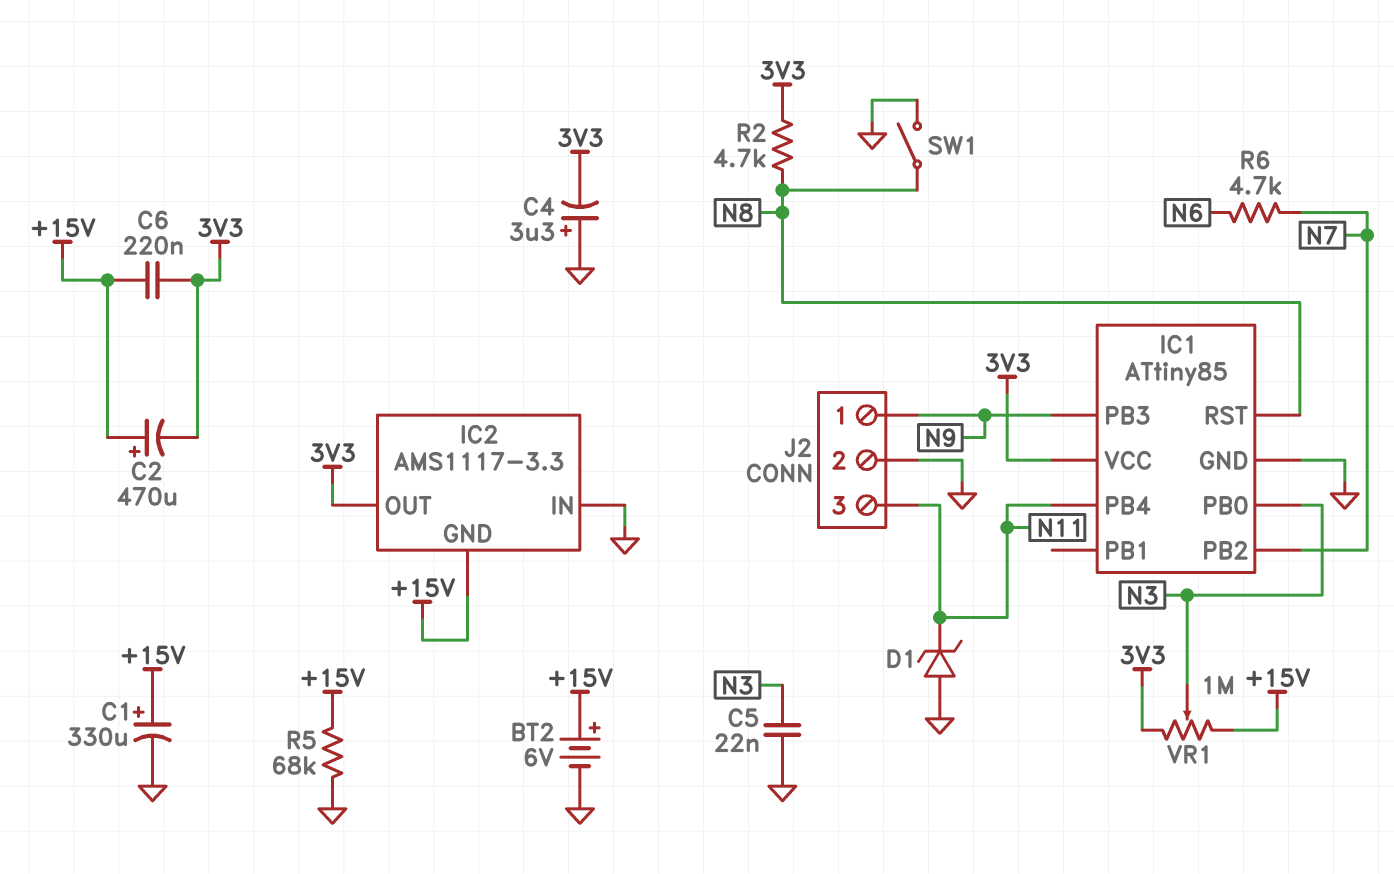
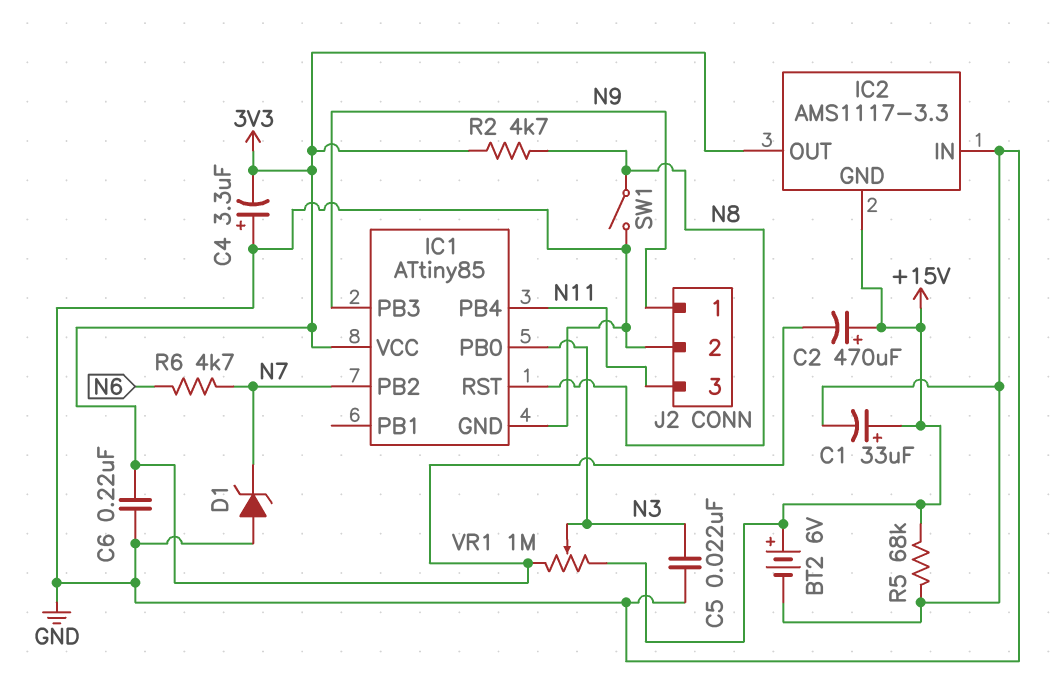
C1: 330uF (plus +15V, minus GND) -> 33uF (plus +15V, minus GND)
C6: 220nF (+15V, 3V3) -> 220nF (3V3, GND)
D1: zener (A GND, K N11) -> zener (A GND, K N7)

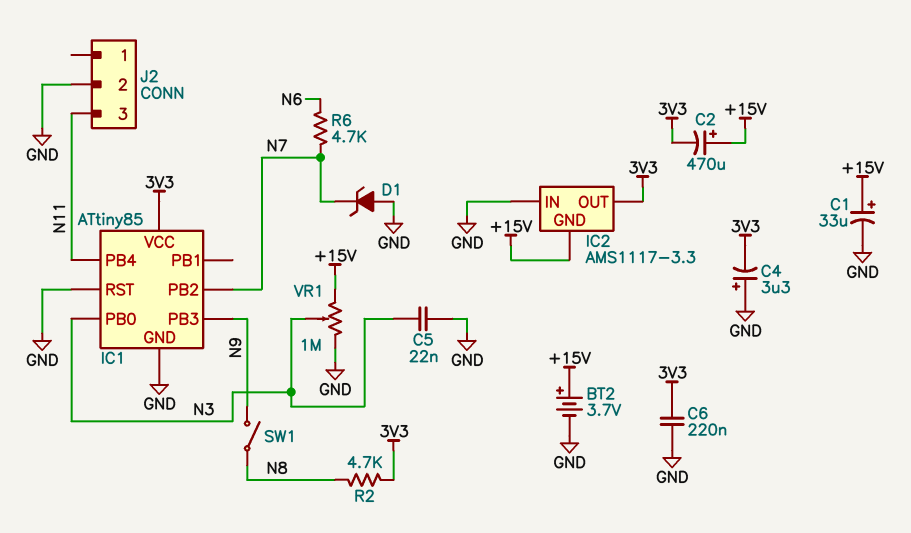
BT2: 6V (plus +15V, minus GND) -> 3.7V (plus +15V, minus GND)
IC1 pin RST: N8 -> GND
J2 pin 1: N9 -> none
R5: 68k (+15V, GND) -> none
SW1: switch (GND, N8) -> switch (N8, N9)
VR1: 1M (+15V, 3V3, wiper N3) -> 1M (+15V, GND, wiper N3)

